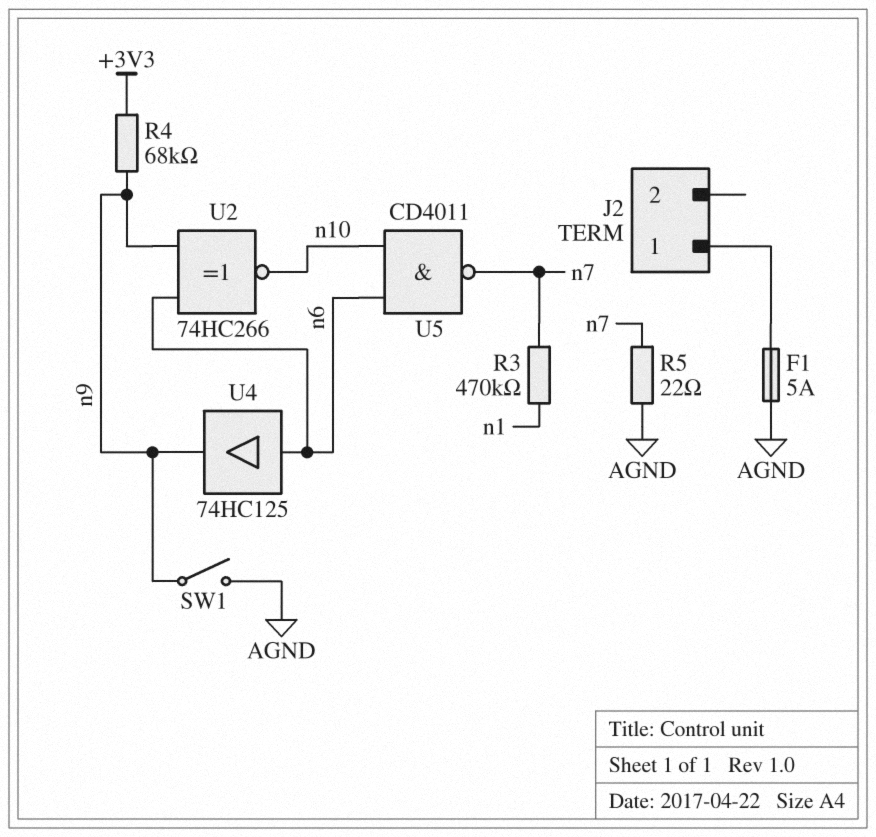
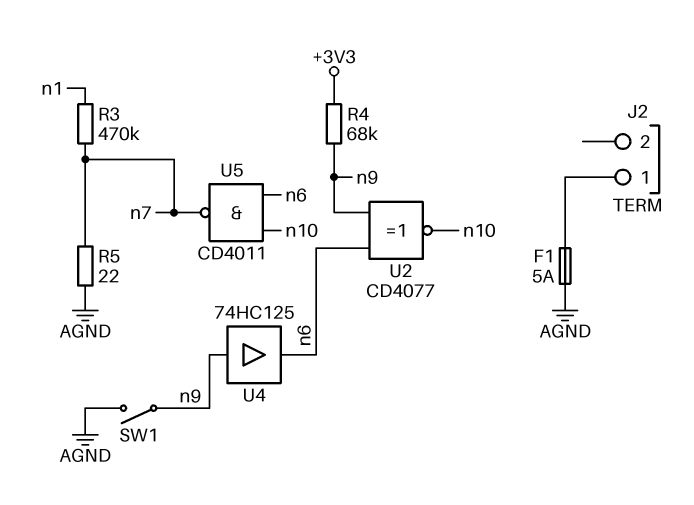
U2: XNOR 74HC266 (in n6, in n9, out n10) -> XNOR CD4077 (in n6, in n9, out n10)
U4: buffer 74HC125 (in n6, out n9) -> buffer 74HC125 (in n9, out n6)

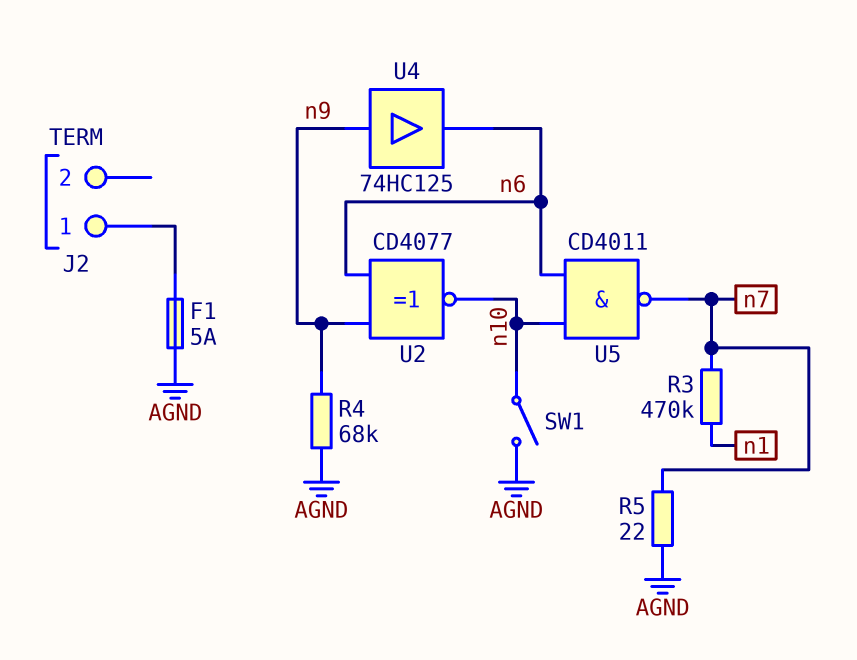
R4: 68k (+3V3, n9) -> 68k (AGND, n9)
SW1: switch (AGND, n9) -> switch (AGND, n10)

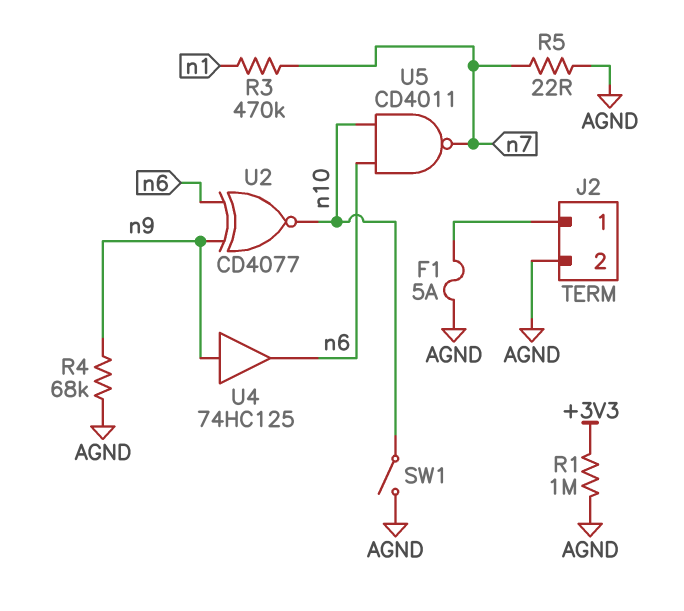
J2 pin 2: none -> AGND
R1: none -> 1M (+3V3, AGND)

